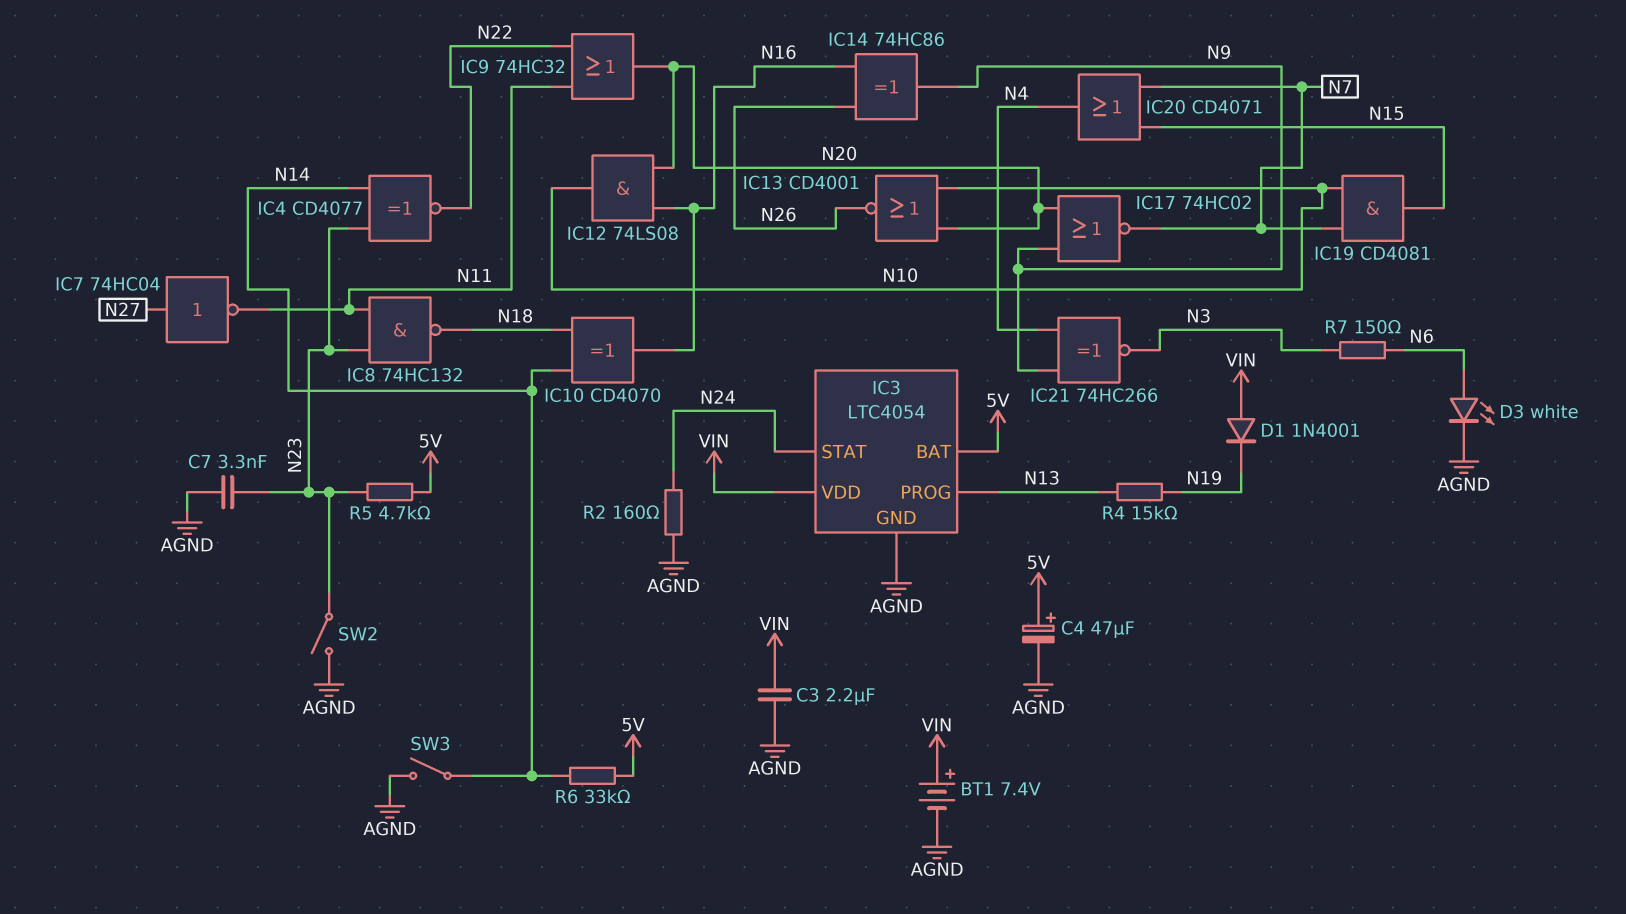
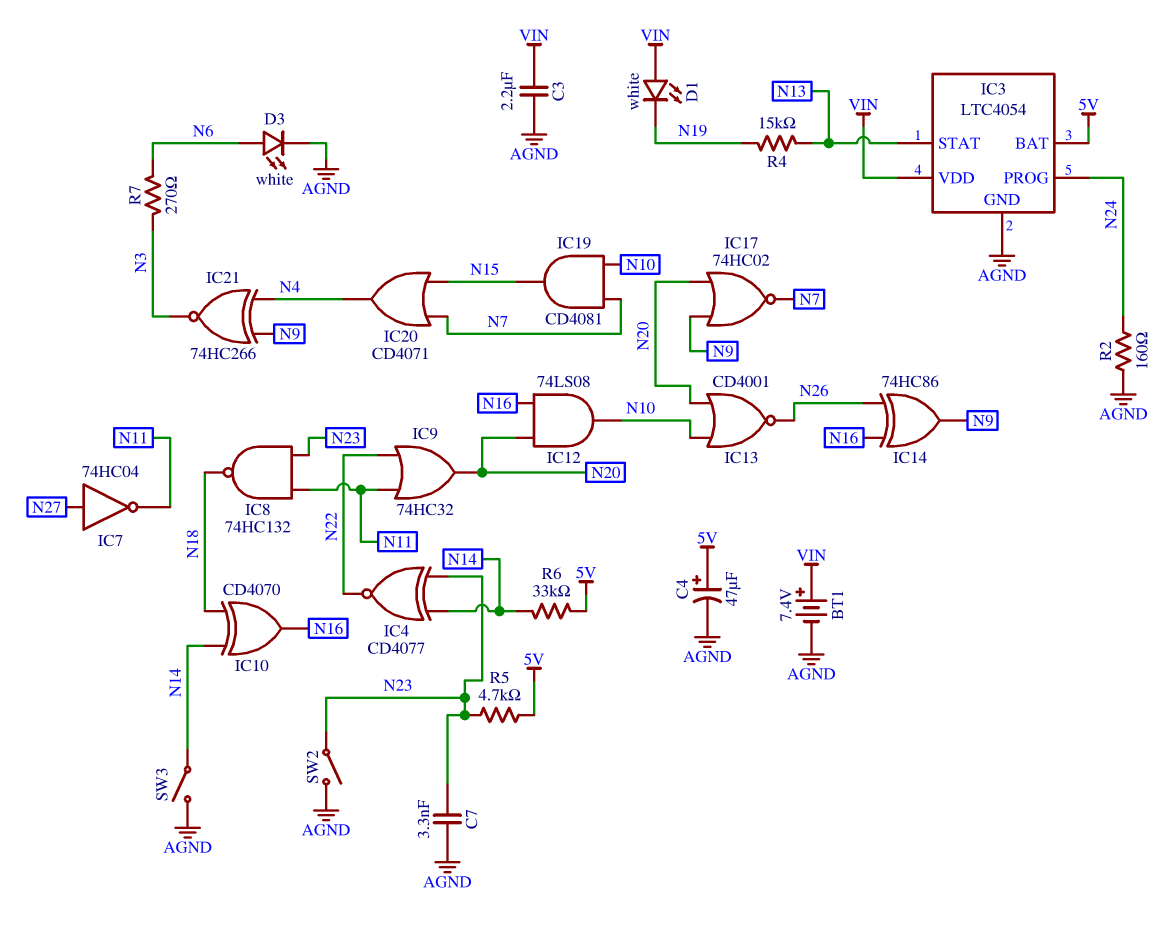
D1: diode 1N4001 (A VIN, K N19) -> LED white (A VIN, K N19)
IC3 pin PROG: N13 -> N24
IC3 pin STAT: N24 -> N13
R7: 150 (N3, N6) -> 270 (N3, N6)

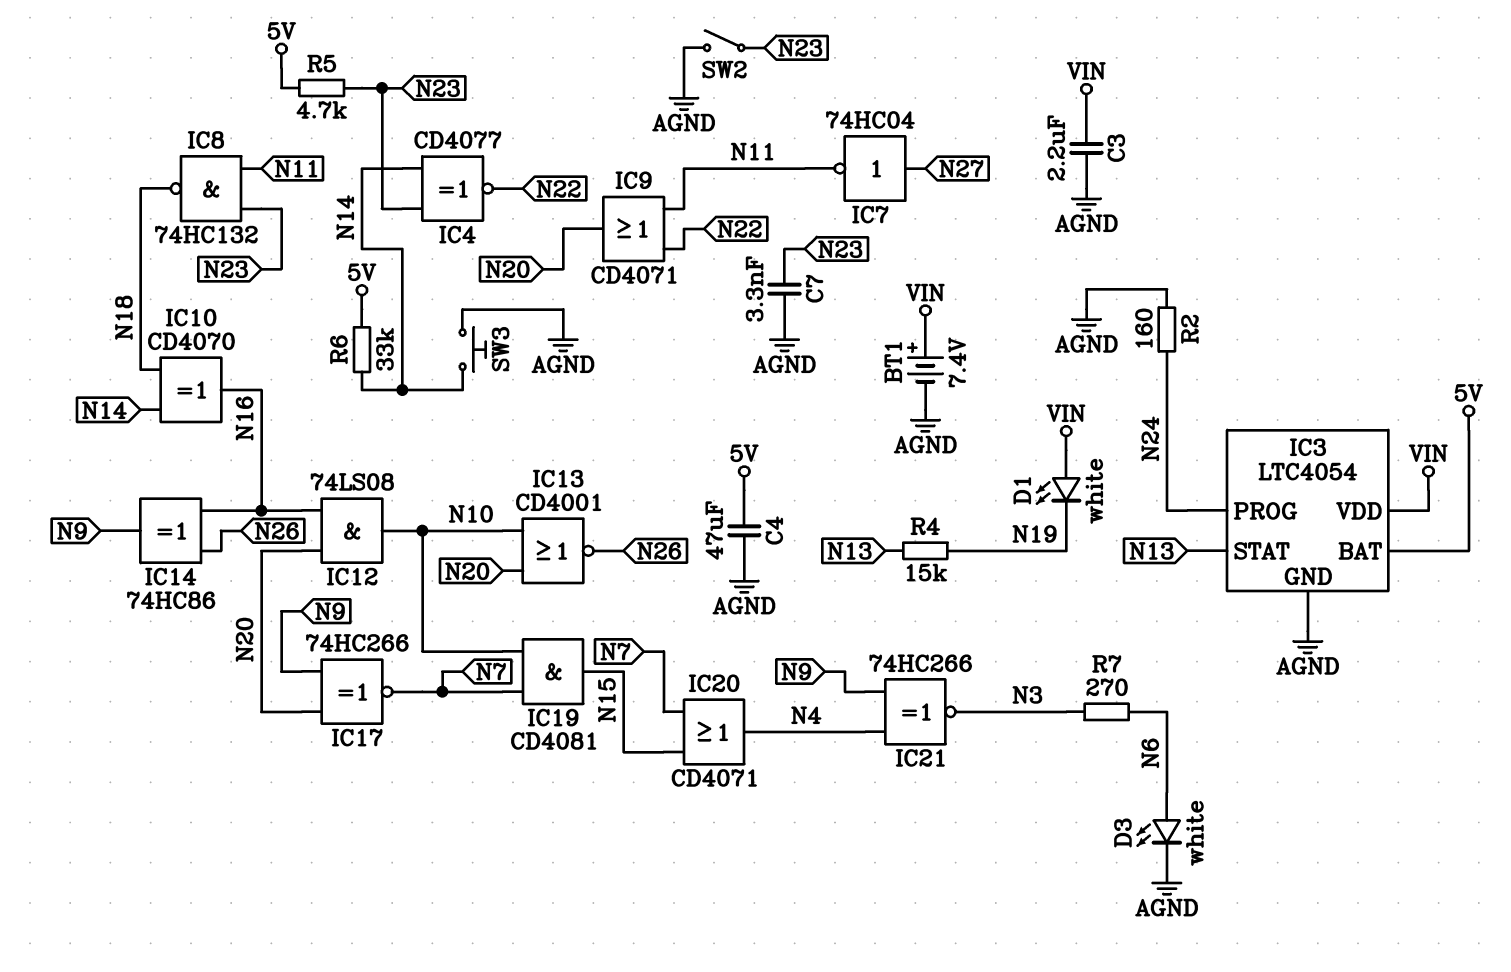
C4: 47uF (plus 5V, minus AGND) -> 47uF (5V, AGND)
IC9: OR 74HC32 (in N11, in N22, out N20) -> OR CD4071 (in N11, in N22, out N20)
IC17: NOR 74HC02 (in N9, in N20, out N7) -> XNOR 74HC266 (in N9, in N20, out N7)
SW3: switch (AGND, N14) -> button (AGND, N14)

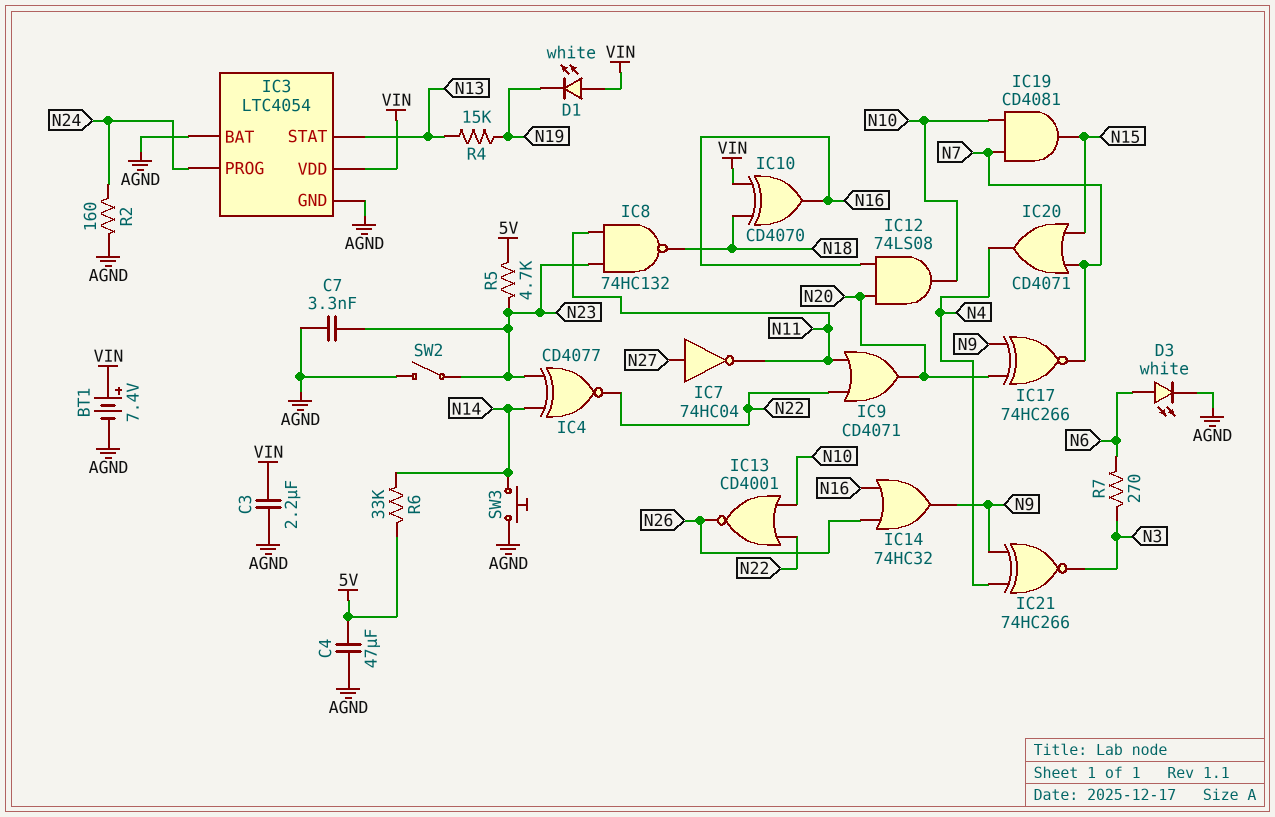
IC3 pin BAT: 5V -> AGND
IC10: XOR CD4070 (in N14, in N18, out N16) -> XOR CD4070 (in N18, in VIN, out N16)
IC13: NOR CD4001 (in N10, in N20, out N26) -> NOR CD4001 (in N10, in N22, out N26)
IC14: XOR 74HC86 (in N16, in N26, out N9) -> OR 74HC32 (in N16, in N26, out N9)

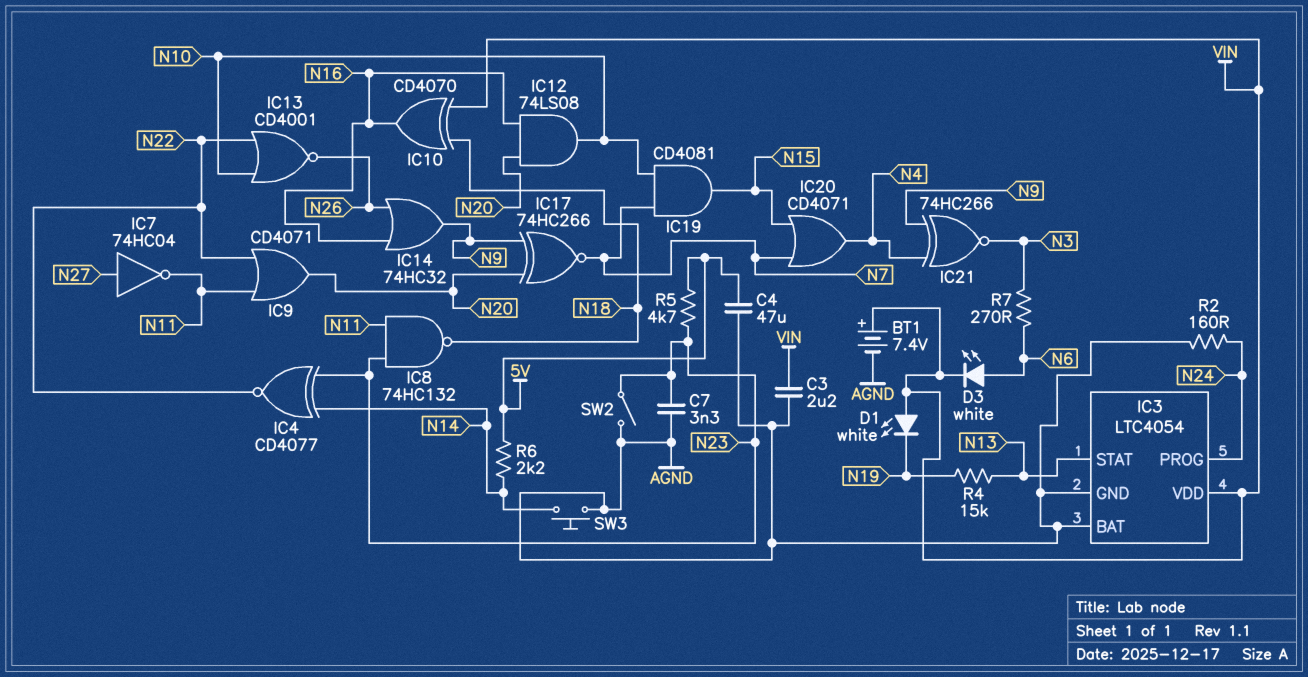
D3: LED white (A N6, K AGND) -> LED white (A N6, K VIN)
R6: 33k (5V, N14) -> 2.2k (5V, N14)

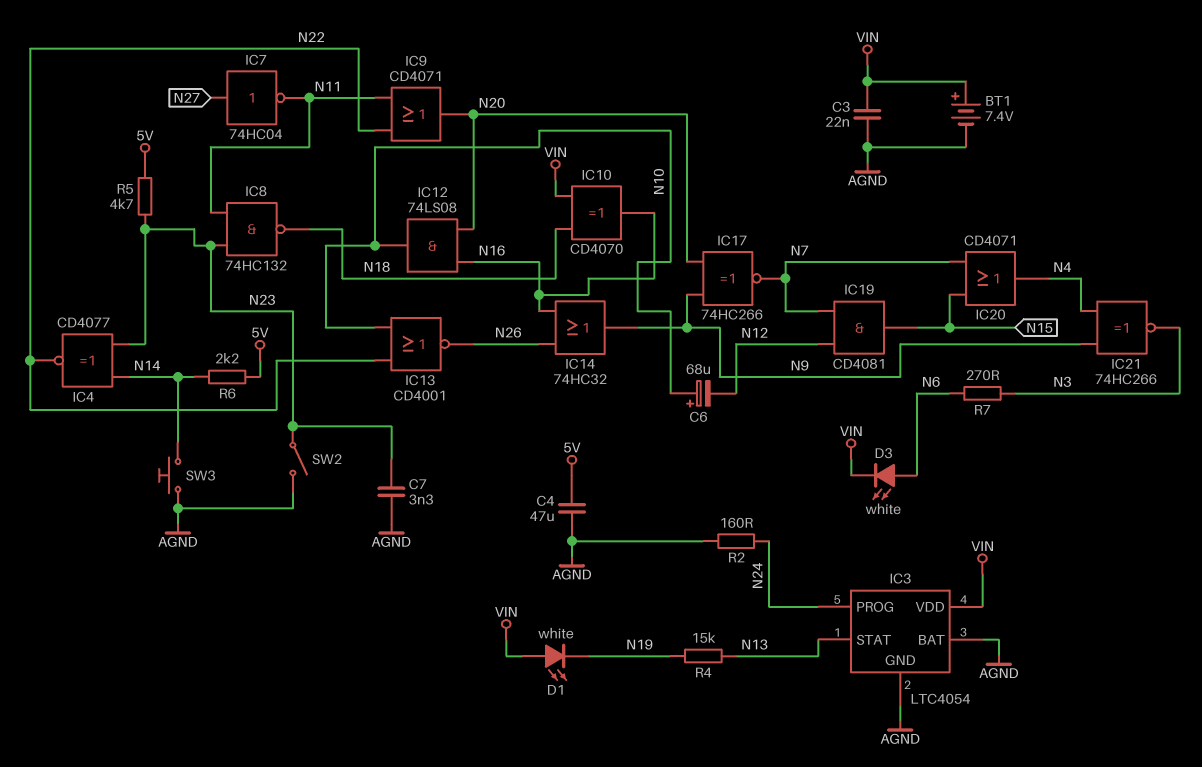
C3: 2.2uF (AGND, VIN) -> 22nF (AGND, VIN)
C6: none -> 68uF (plus N10, minus N12)
IC19: AND CD4081 (in N7, in N10, out N15) -> AND CD4081 (in N7, in N12, out N15)

